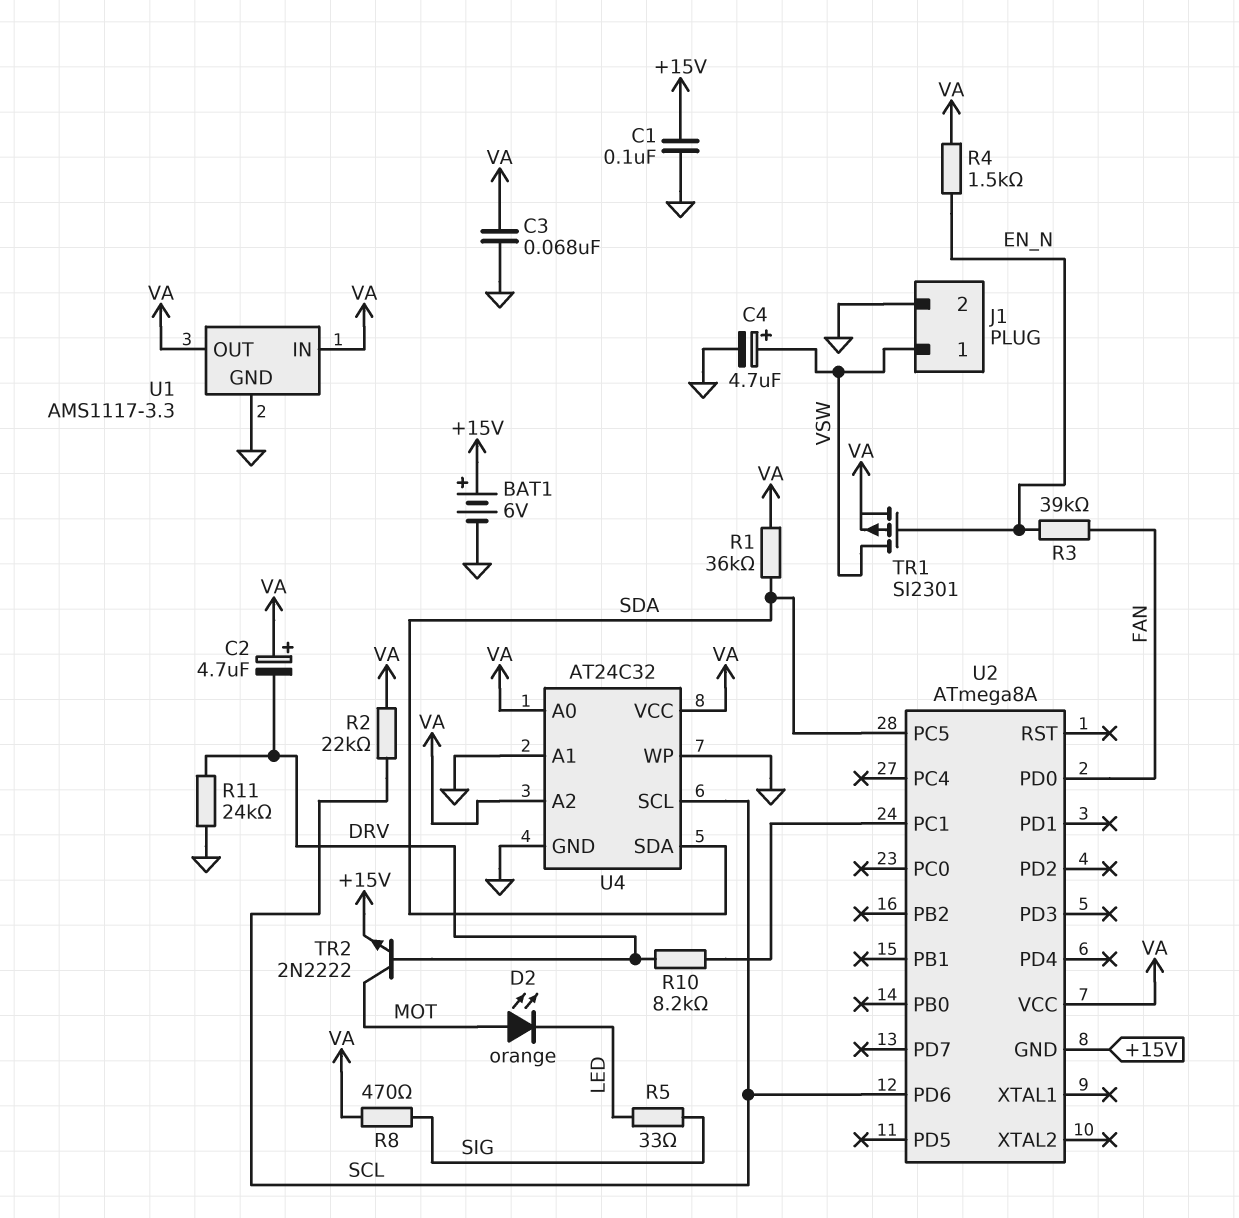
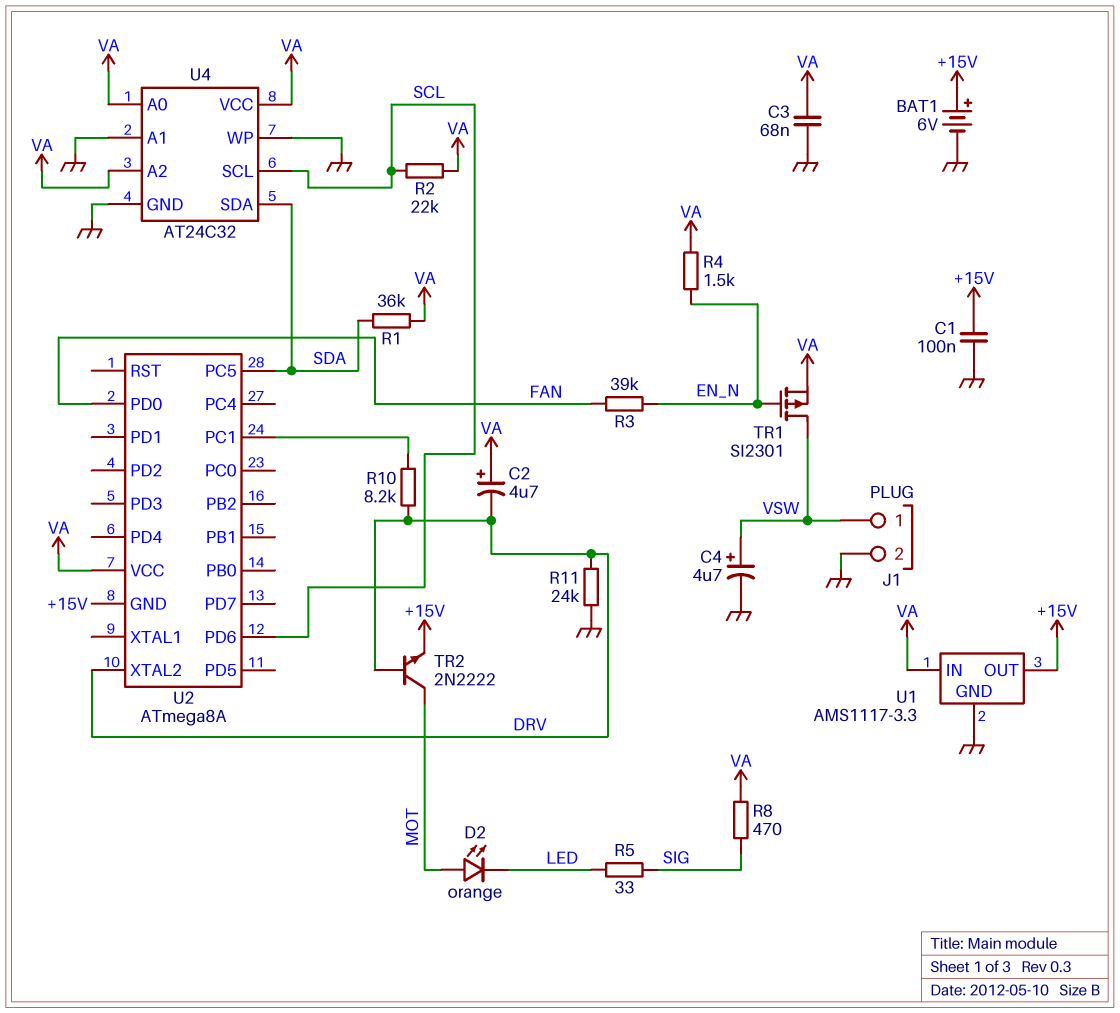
U1 pin OUT: VA -> +15V
U2 pin XTAL2: none -> DRV

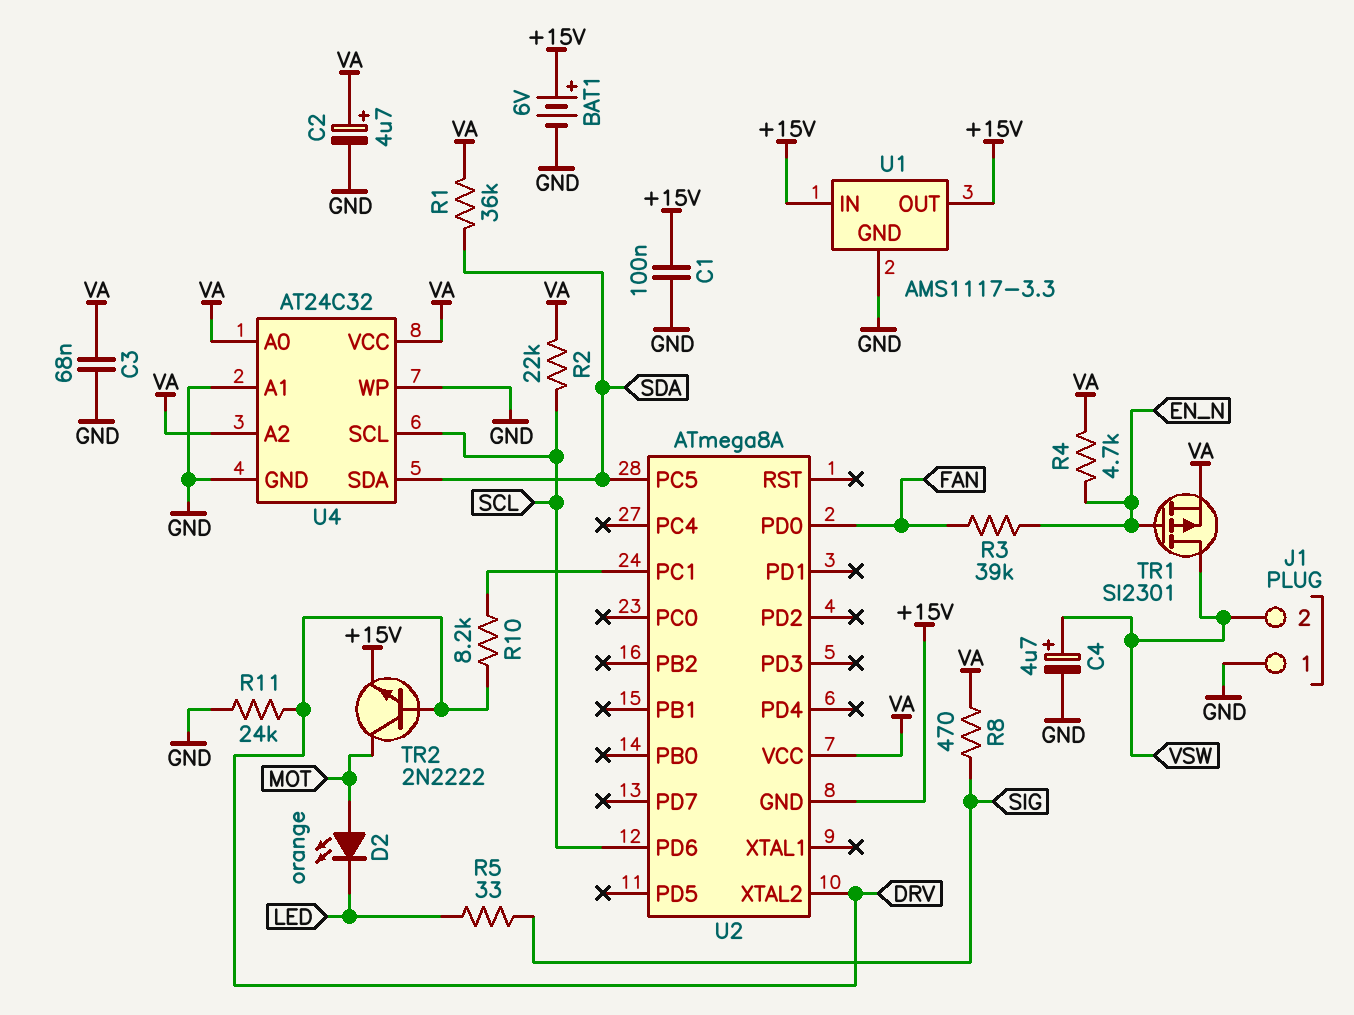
C2: 4.7uF (plus VA, minus DRV) -> 4.7uF (plus VA, minus GND)
J1 pin 1: VSW -> GND
J1 pin 2: GND -> VSW
R4: 1.5k (EN_N, VA) -> 4.7k (EN_N, VA)
U1 pin IN: VA -> +15V

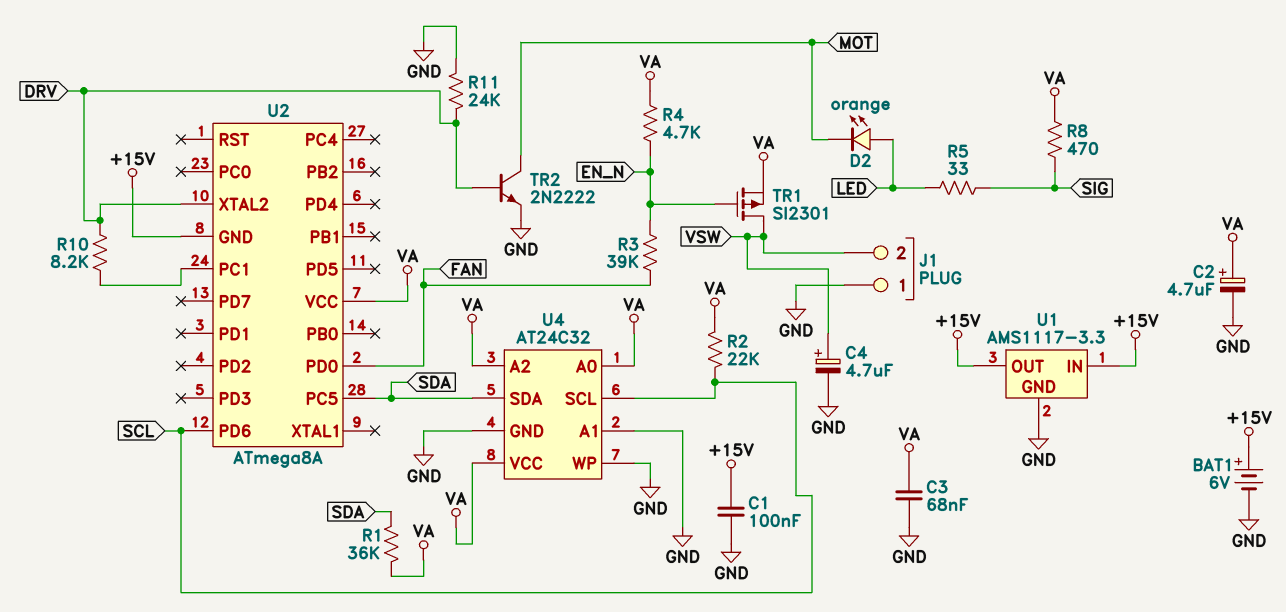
D2: LED orange (A MOT, K LED) -> LED orange (A LED, K MOT)
TR2: NPN 2N2222 (B DRV, C MOT, E +15V) -> NPN 2N2222 (B DRV, C MOT, E GND)

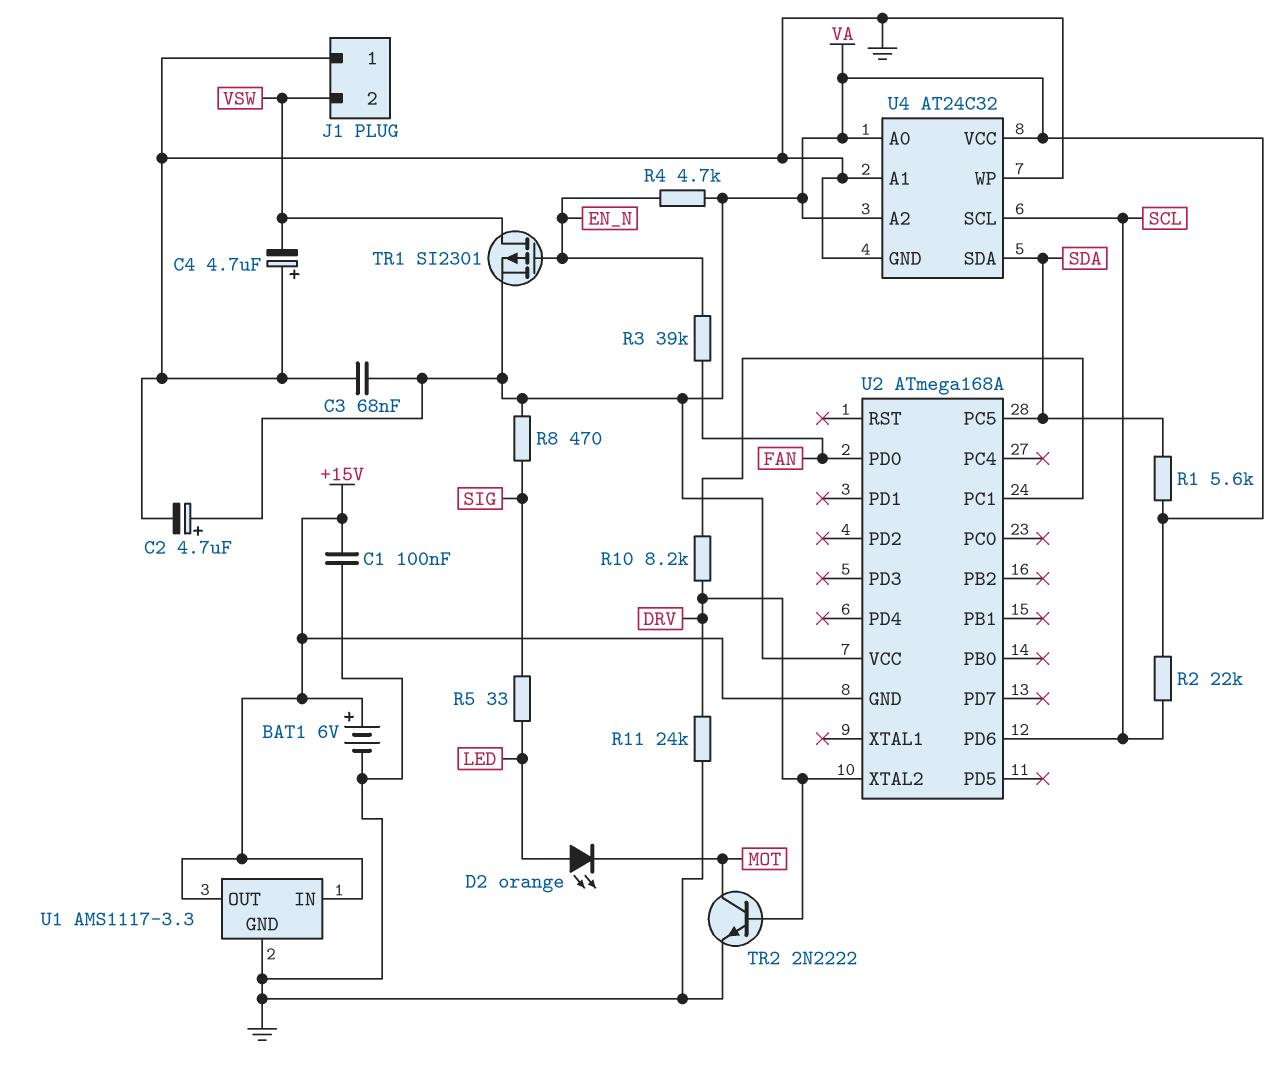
C4: 4.7uF (plus VSW, minus GND) -> 4.7uF (plus GND, minus VSW)
R1: 36k (SDA, VA) -> 5.6k (SDA, VA)
U2: ATmega8A -> ATmega168A

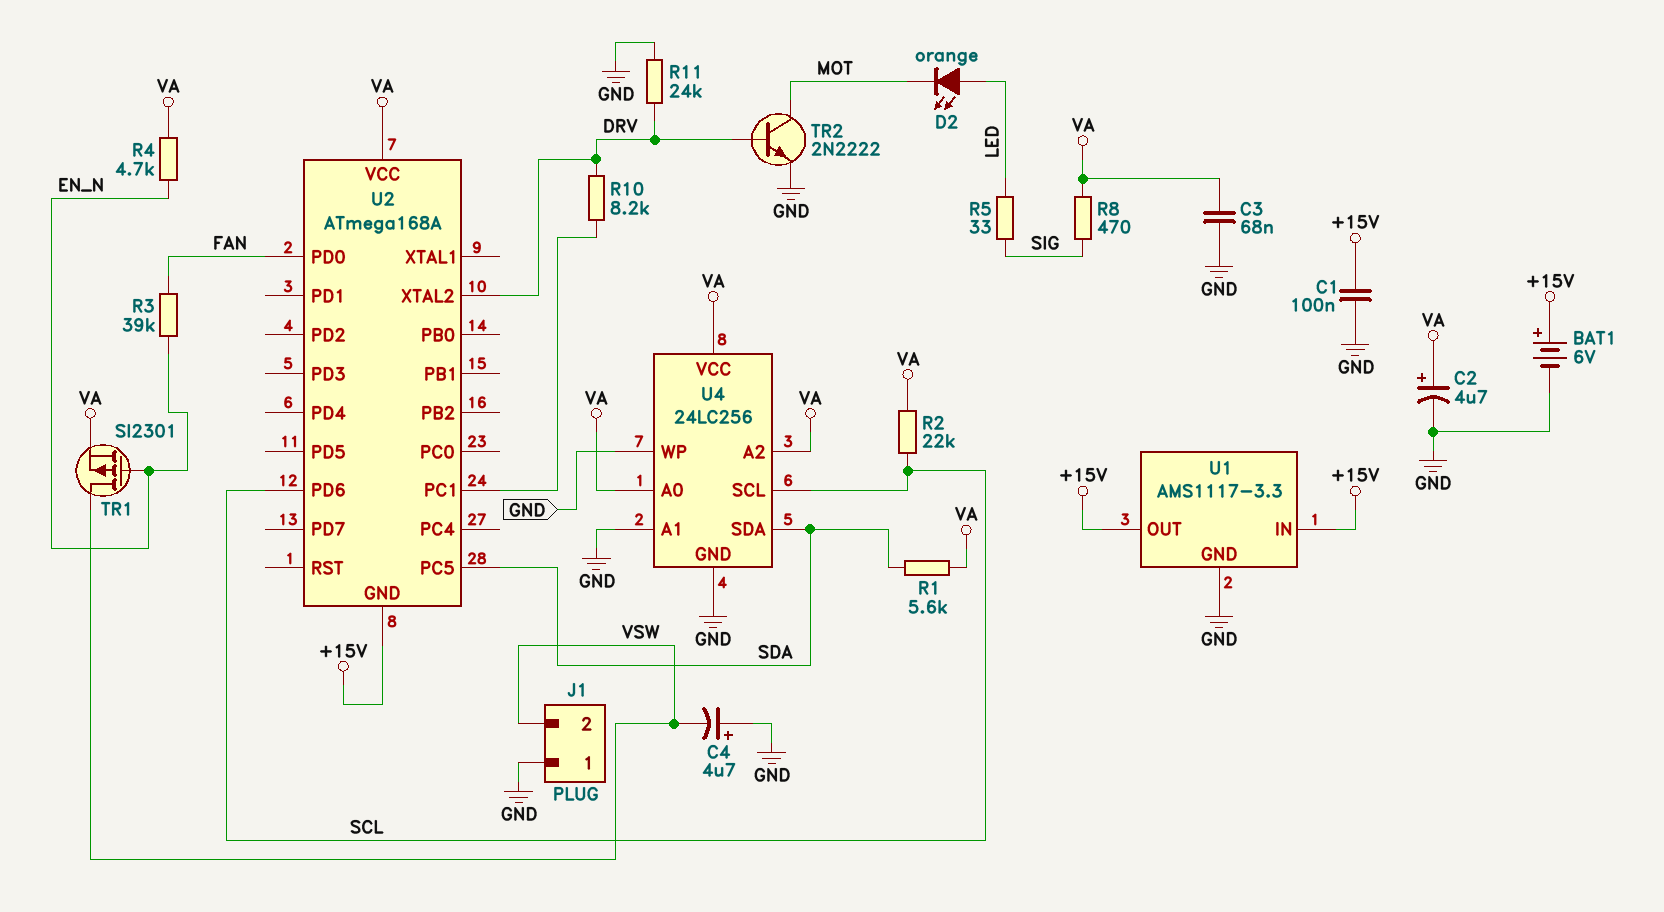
U4: AT24C32 -> 24LC256

